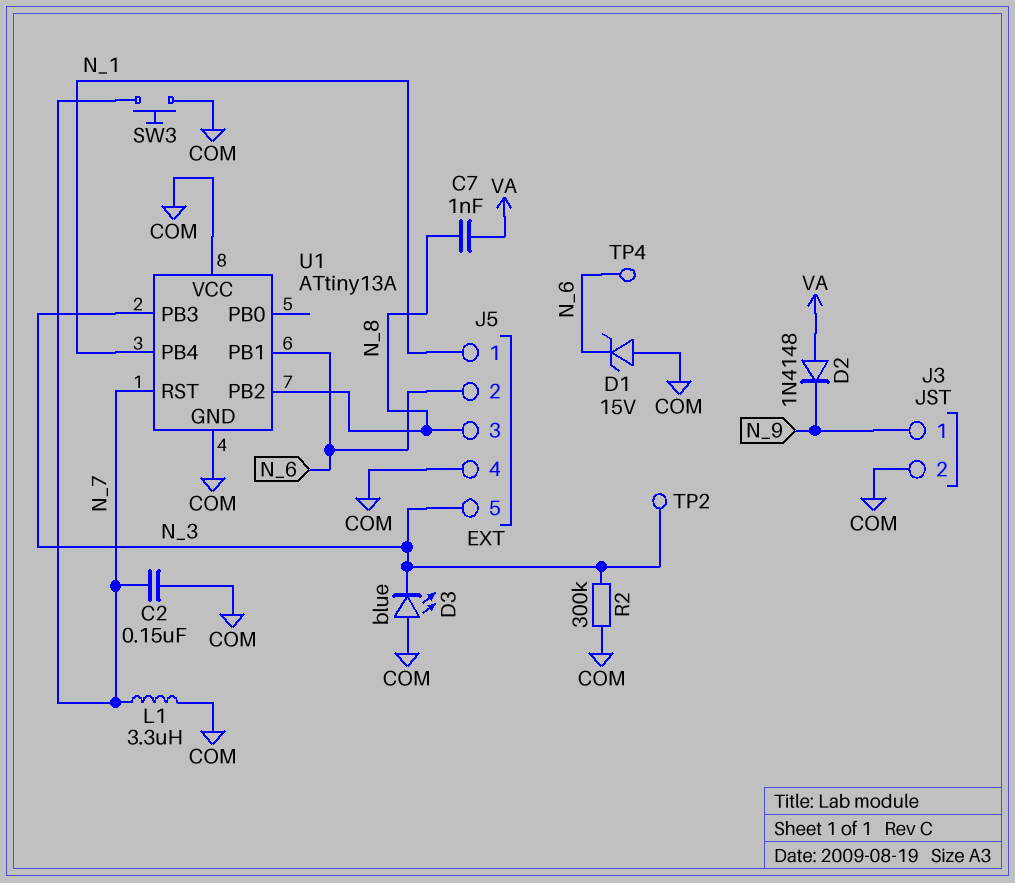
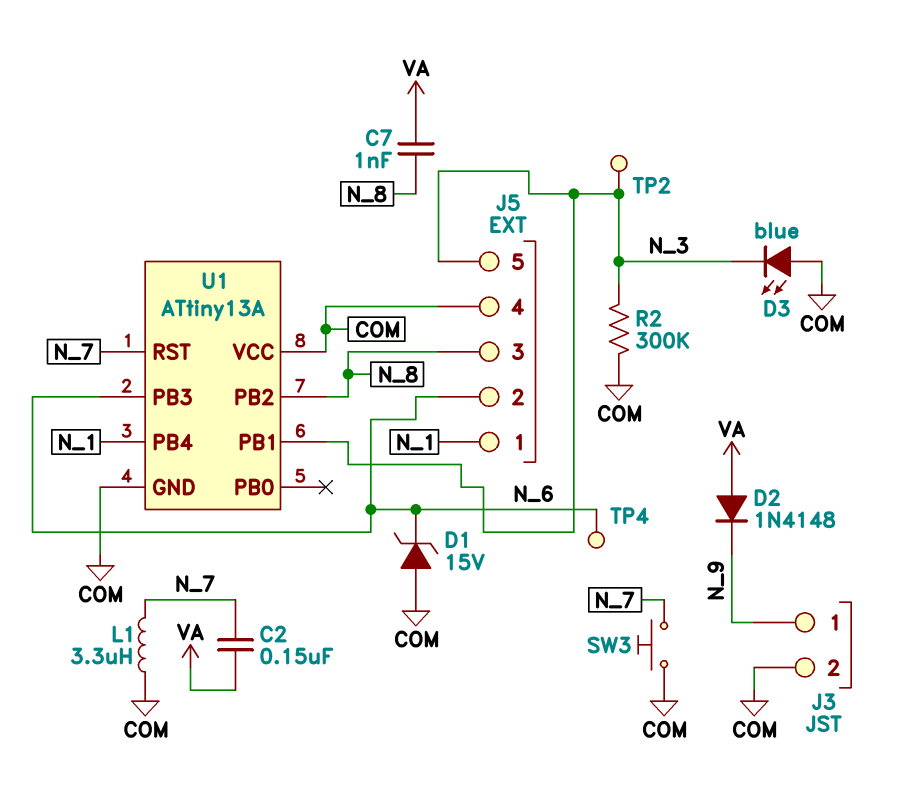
C2: 150nF (COM, N_7) -> 150nF (N_7, VA)
U1 pin PB1: N_6 -> N_3
U1 pin PB3: N_3 -> N_6

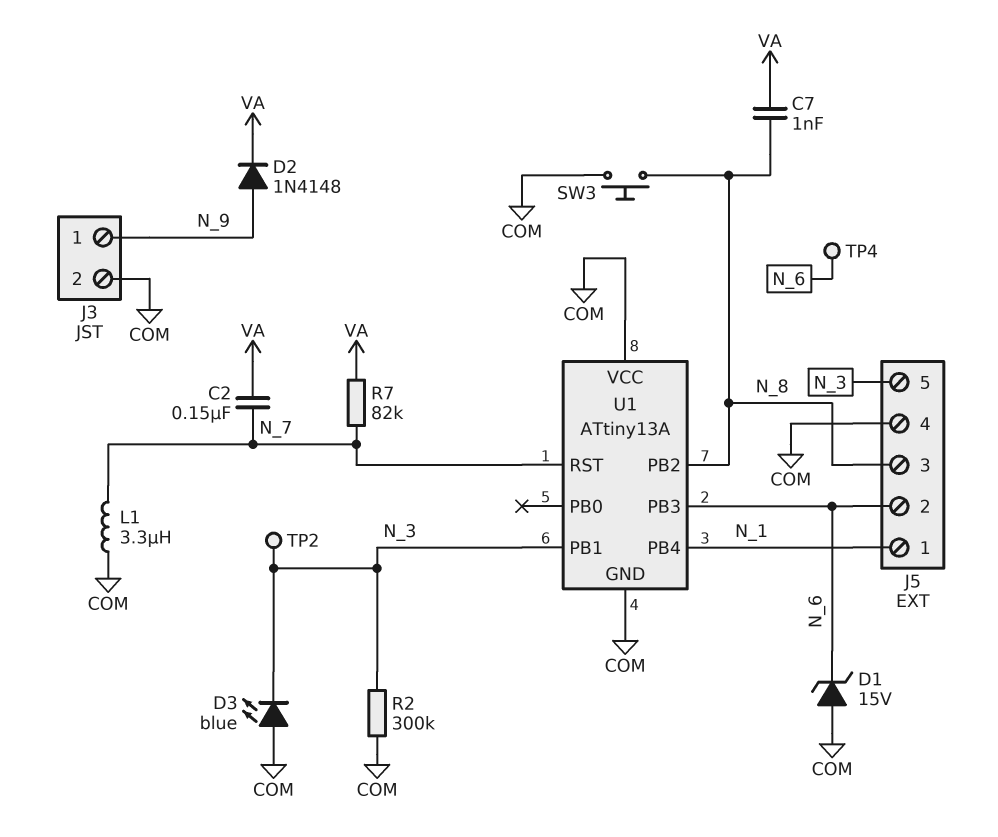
D2: diode 1N4148 (A VA, K N_9) -> diode 1N4148 (A N_9, K VA)
R7: none -> 82k (N_7, VA)
SW3: button (COM, N_7) -> button (COM, N_8)

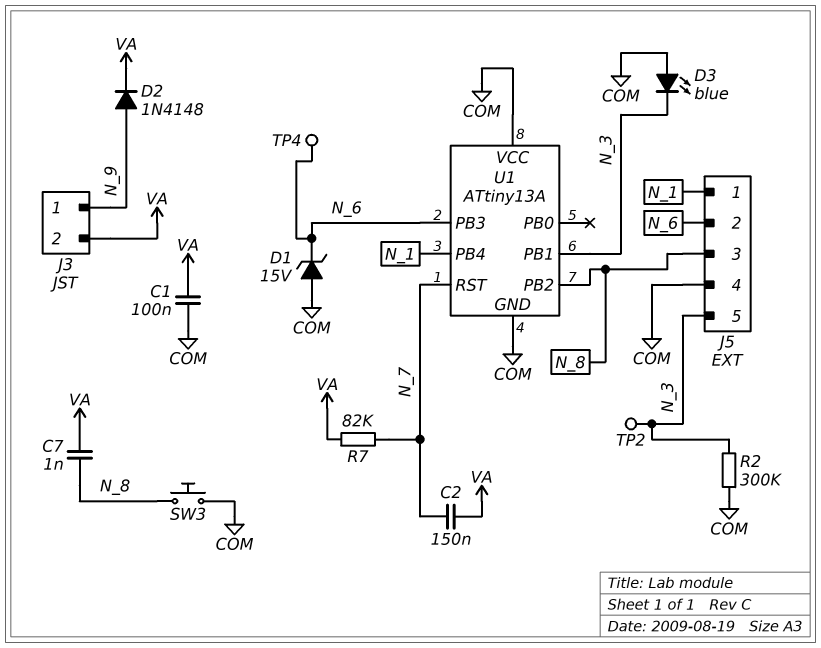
C1: none -> 100nF (COM, VA)
J3 pin 2: COM -> VA
L1: 3.3uH (COM, N_7) -> none

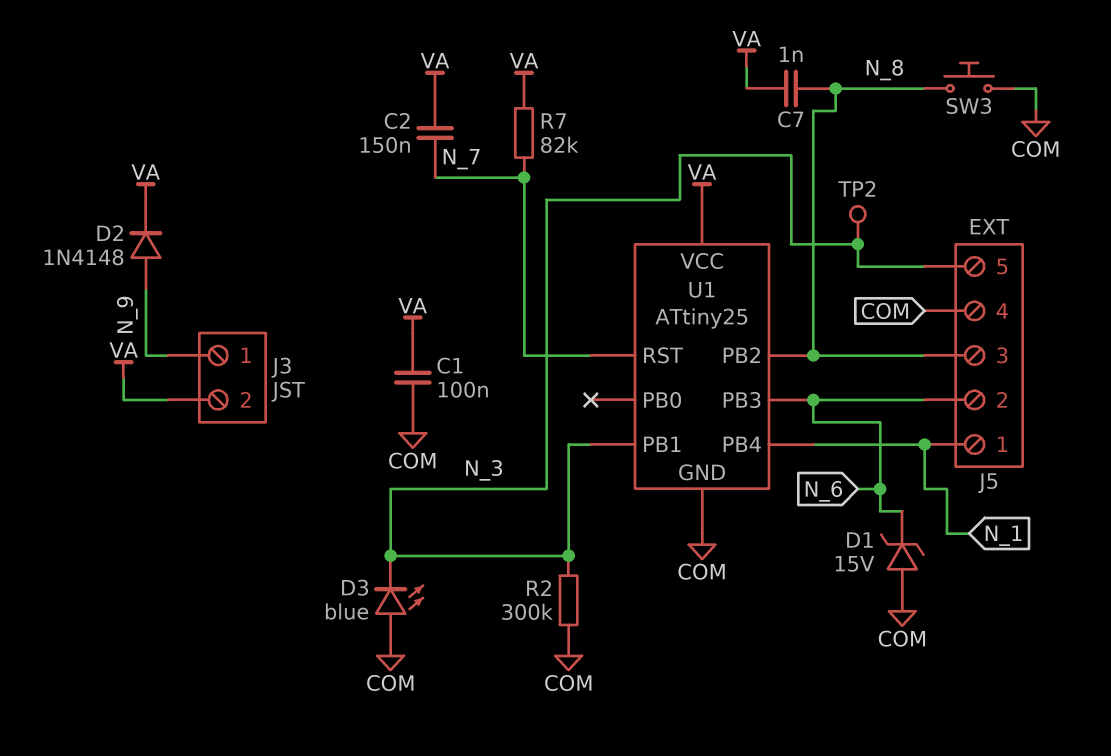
TP4: test point (N_6) -> none
U1: ATtiny13A -> ATtiny25
U1 pin VCC: COM -> VA

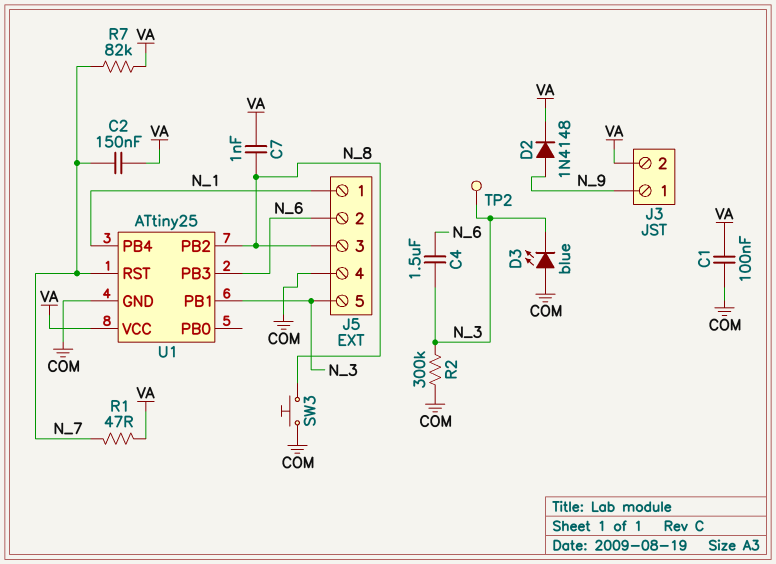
C4: none -> 1.5uF (N_3, N_6)
D1: zener 15V (A COM, K N_6) -> none
R1: none -> 47 (N_7, VA)

